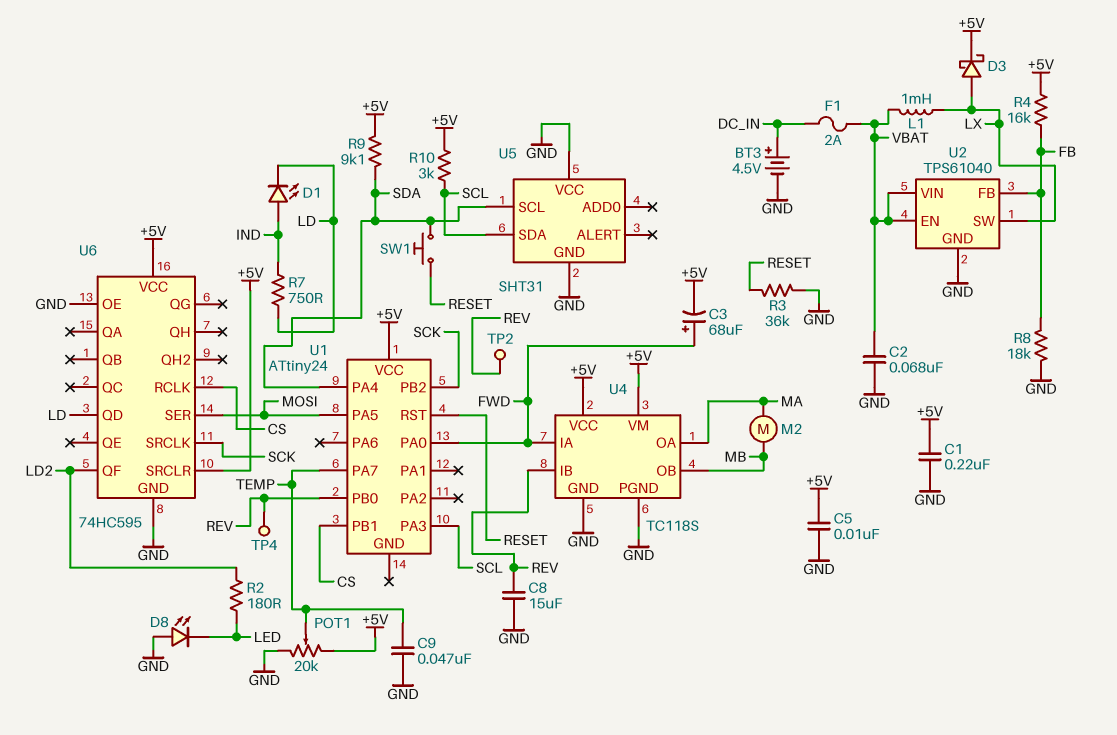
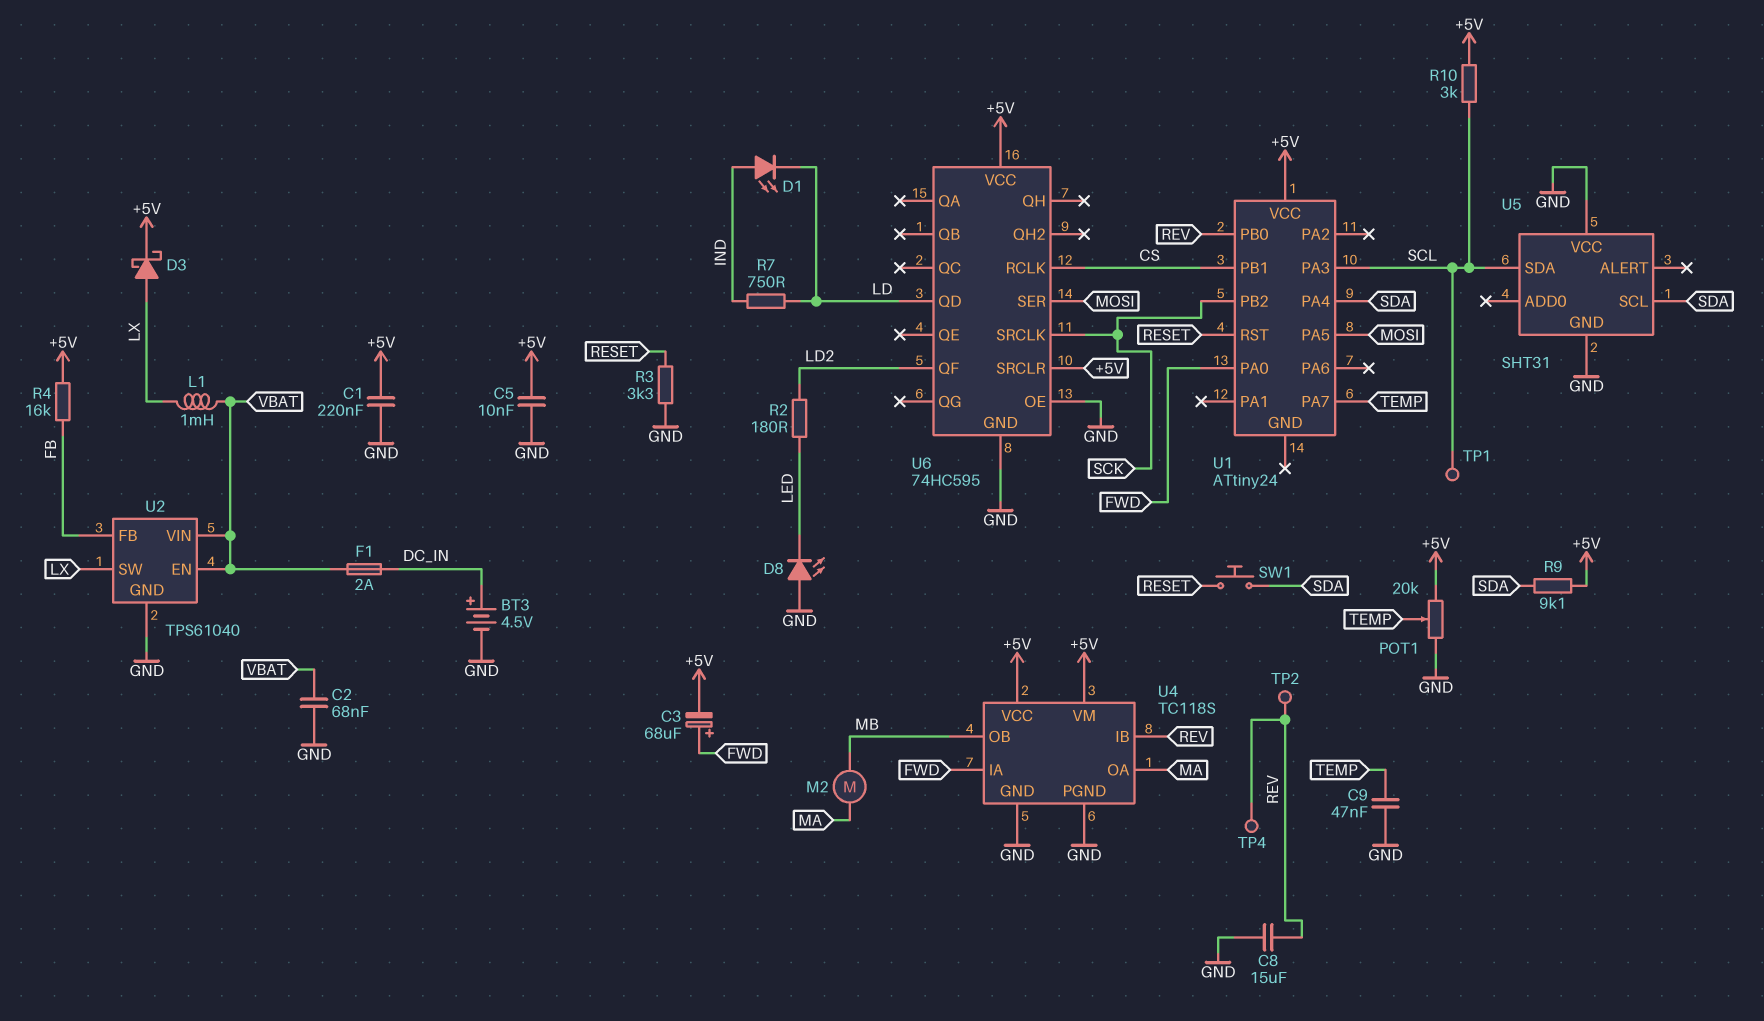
R3: 36k (GND, RESET) -> 3.3k (GND, RESET)
R8: 18k (FB, GND) -> none
TP1: none -> test point (SCL)

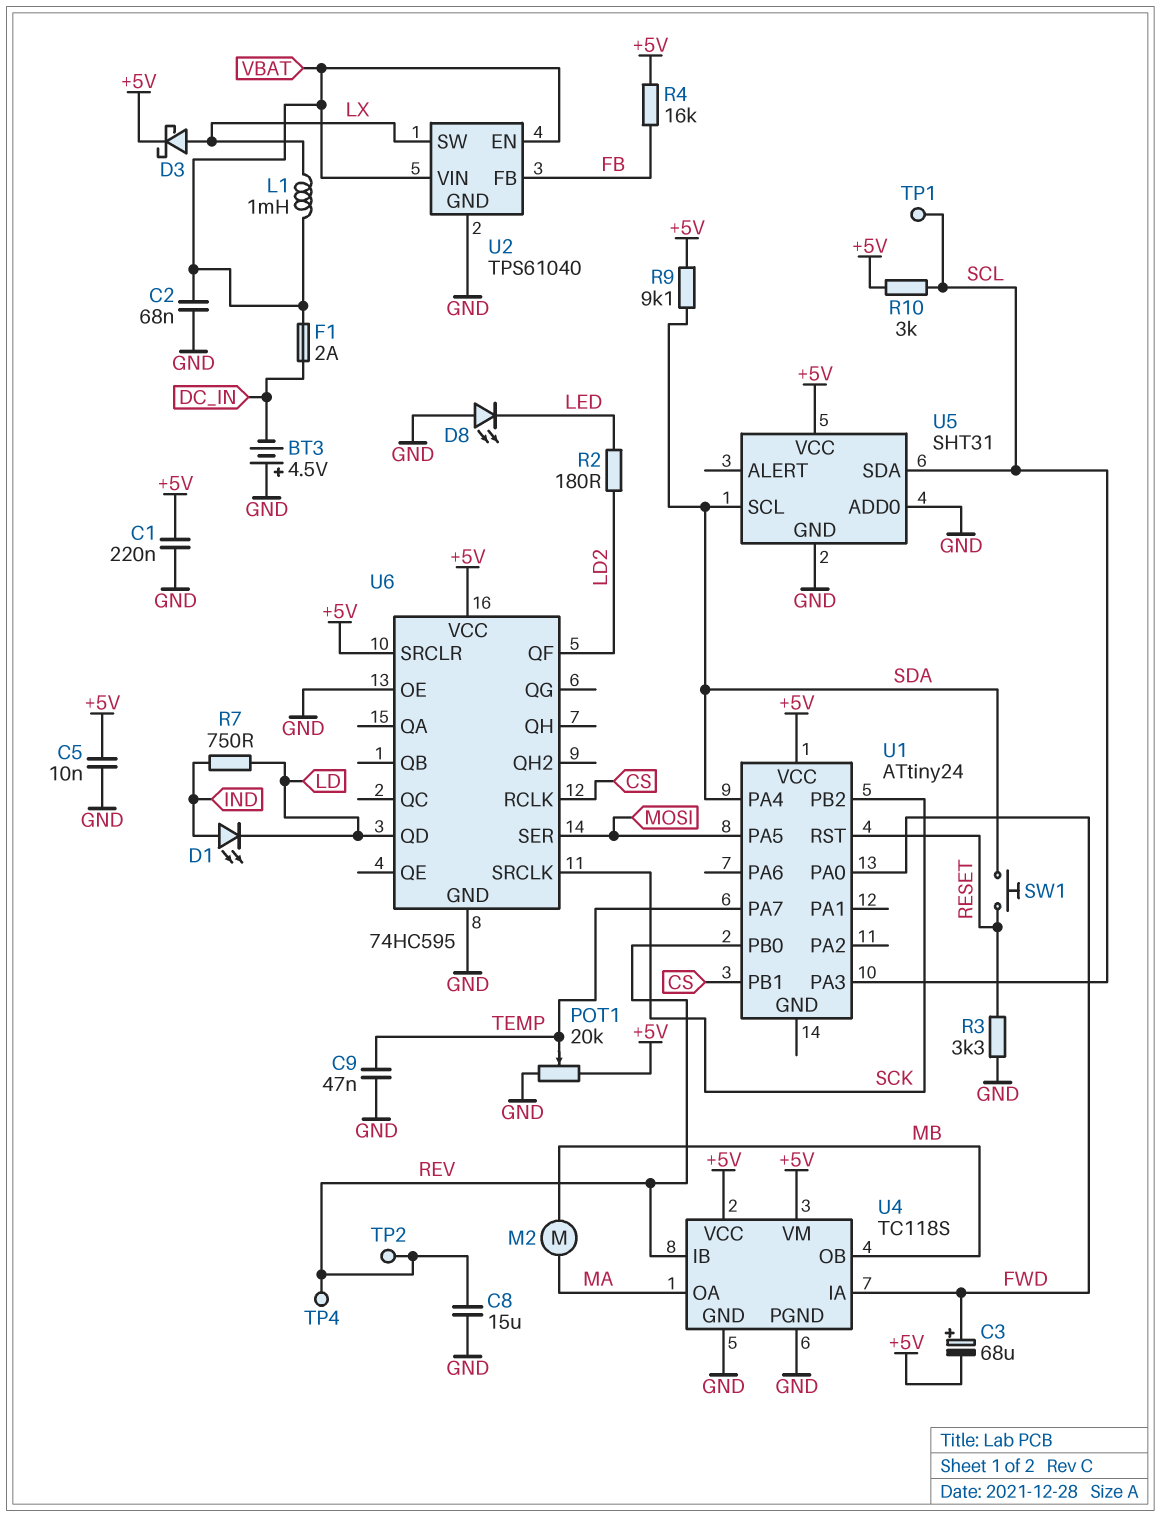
BT3: 4.5V (plus DC_IN, minus GND) -> 4.5V (plus GND, minus DC_IN)
U5 pin ADD0: none -> GND
U5 pin VCC: GND -> +5V

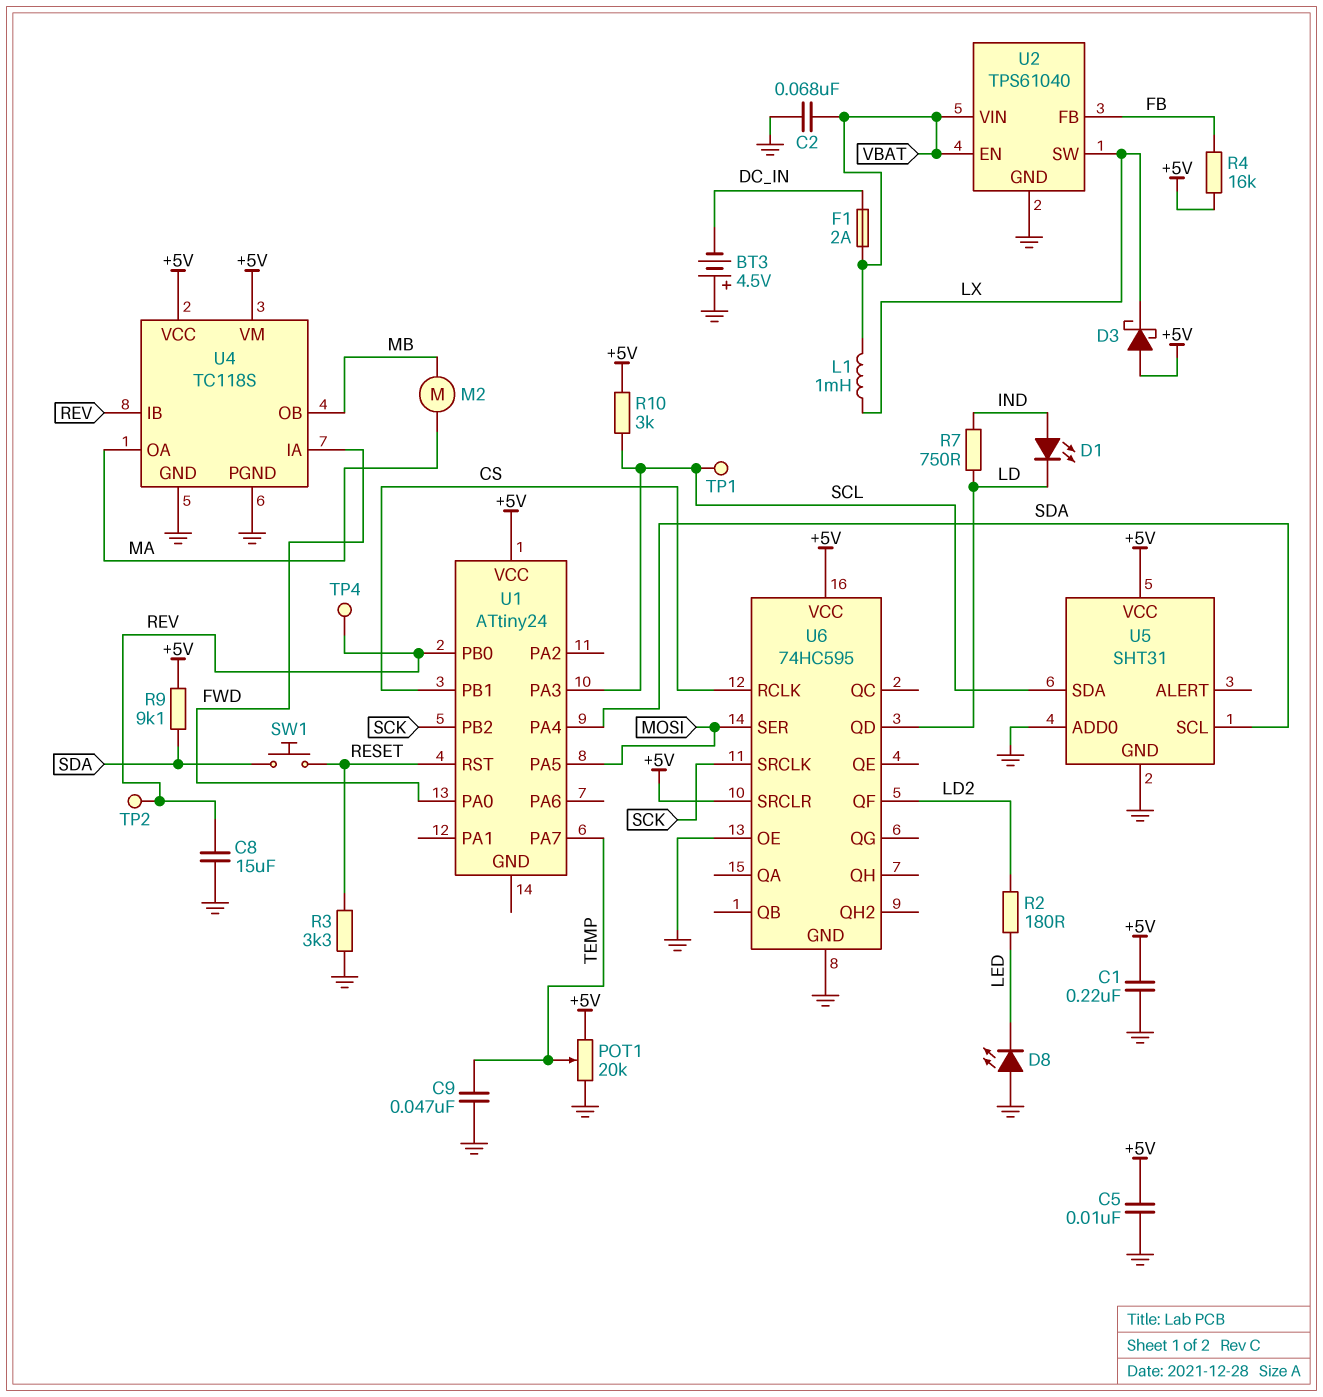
C3: 68uF (plus FWD, minus +5V) -> none
D3: schottky (A LX, K +5V) -> schottky (A +5V, K LX)

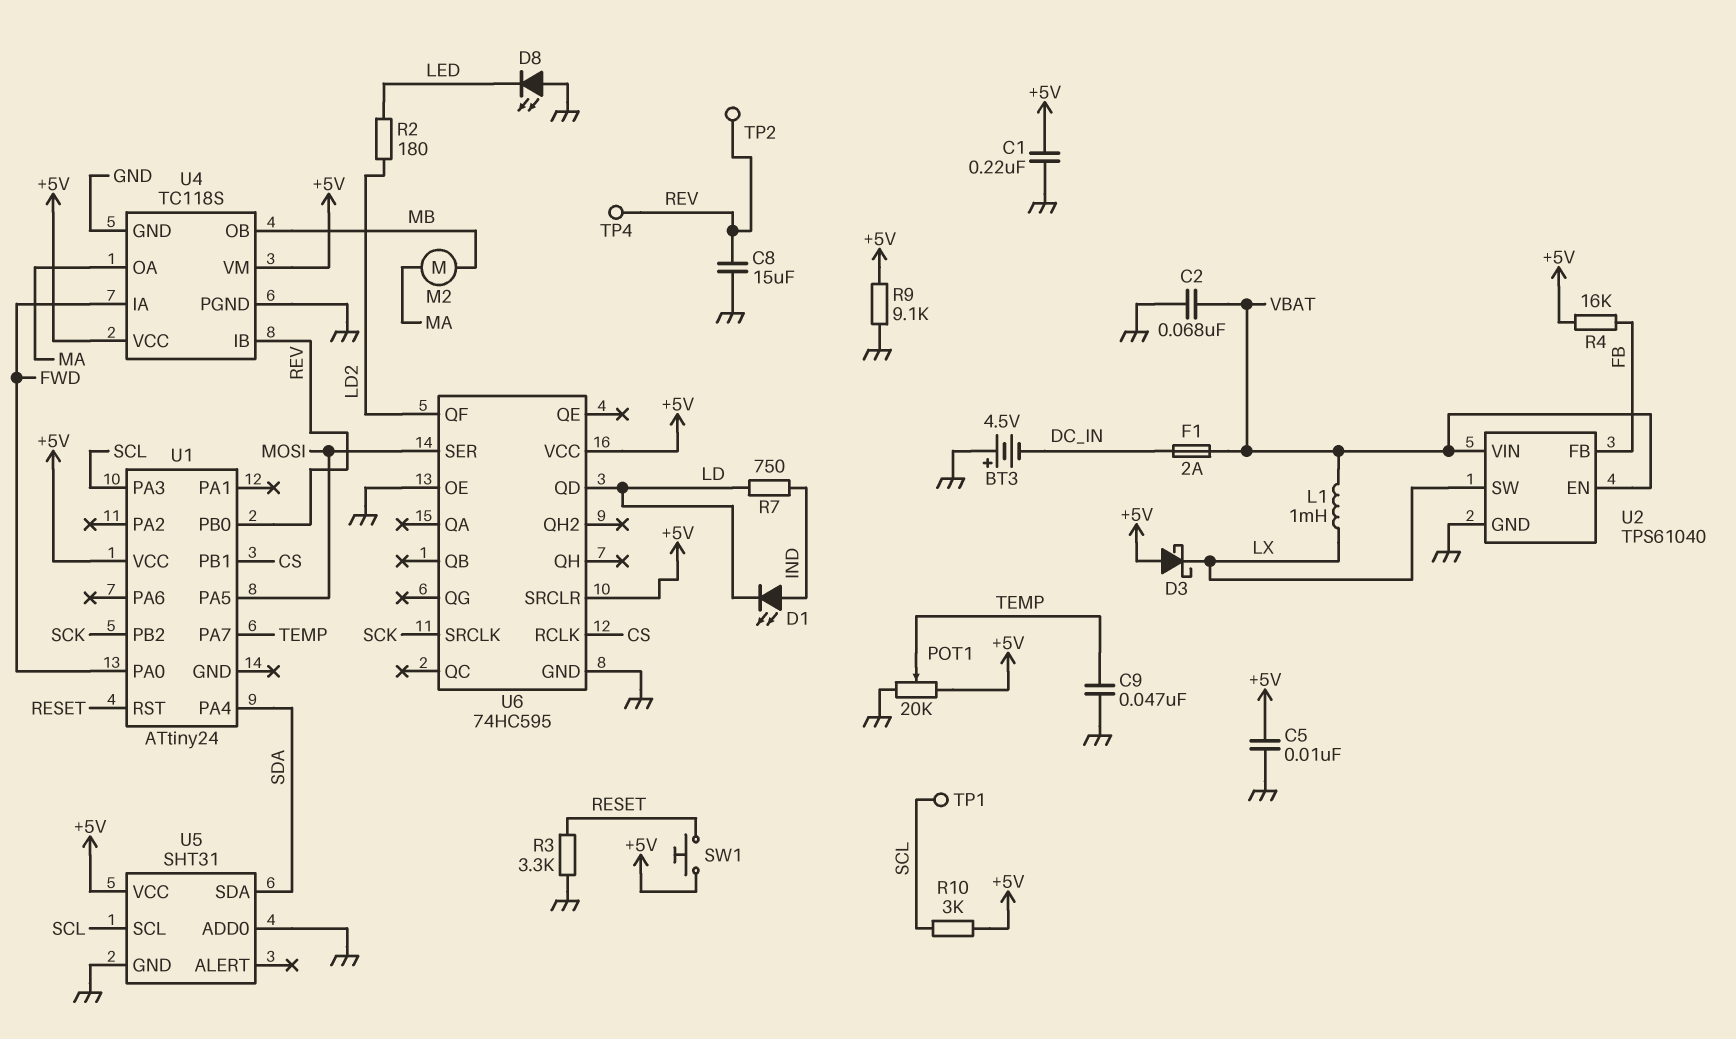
R9: 9.1k (+5V, SDA) -> 9.1k (+5V, GND)
SW1: button (RESET, SDA) -> button (+5V, RESET)
U5 pin SCL: SDA -> SCL
U5 pin SDA: SCL -> SDA

